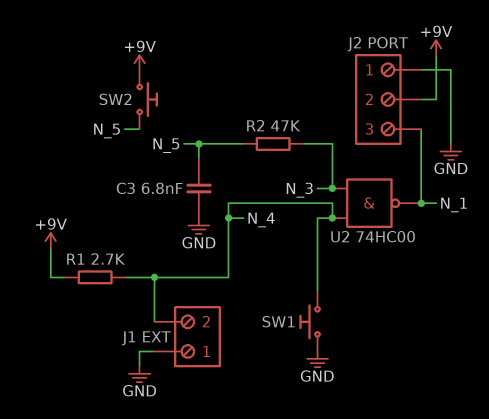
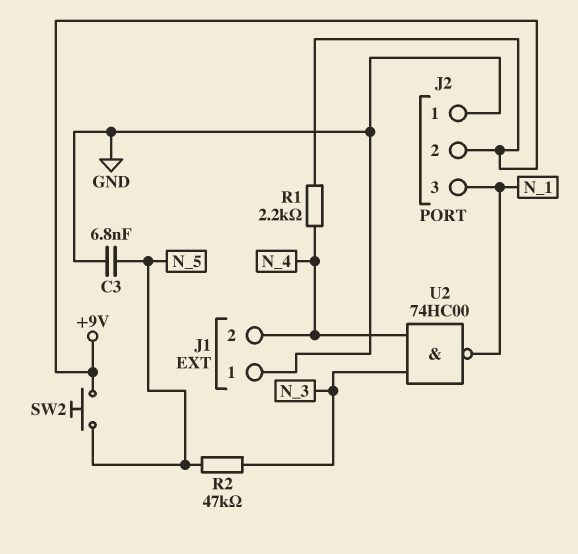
R1: 2.7k (+9V, N_4) -> 2.2k (+9V, N_4)
SW1: button (GND, N_4) -> none

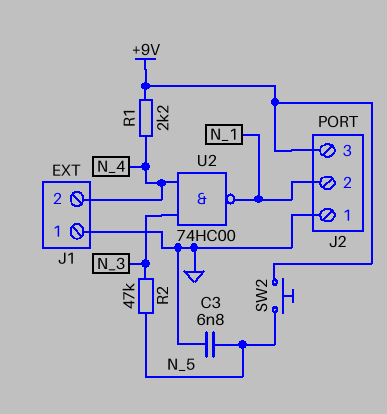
J2 pin 2: +9V -> N_1
J2 pin 3: N_1 -> +9V

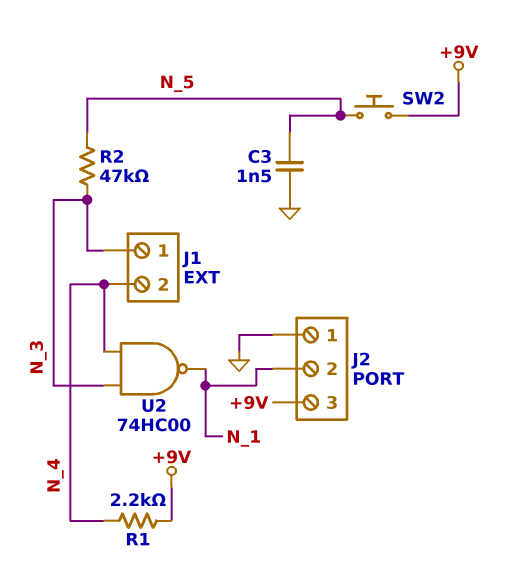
C3: 6.8nF (GND, N_5) -> 1.5nF (GND, N_5)
J1 pin 1: GND -> N_3

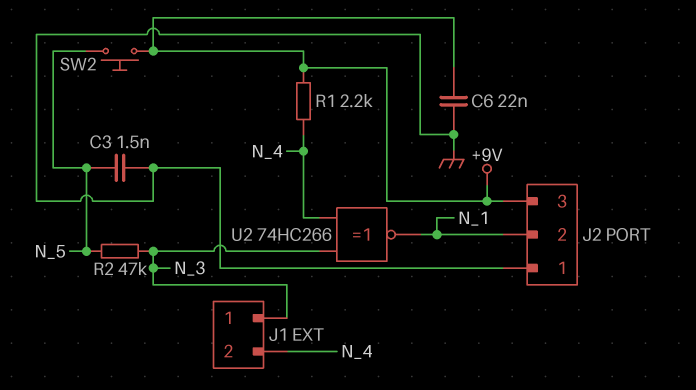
C6: none -> 22nF (+9V, GND)
U2: NAND 74HC00 (in N_3, in N_4, out N_1) -> XNOR 74HC266 (in N_3, in N_4, out N_1)

